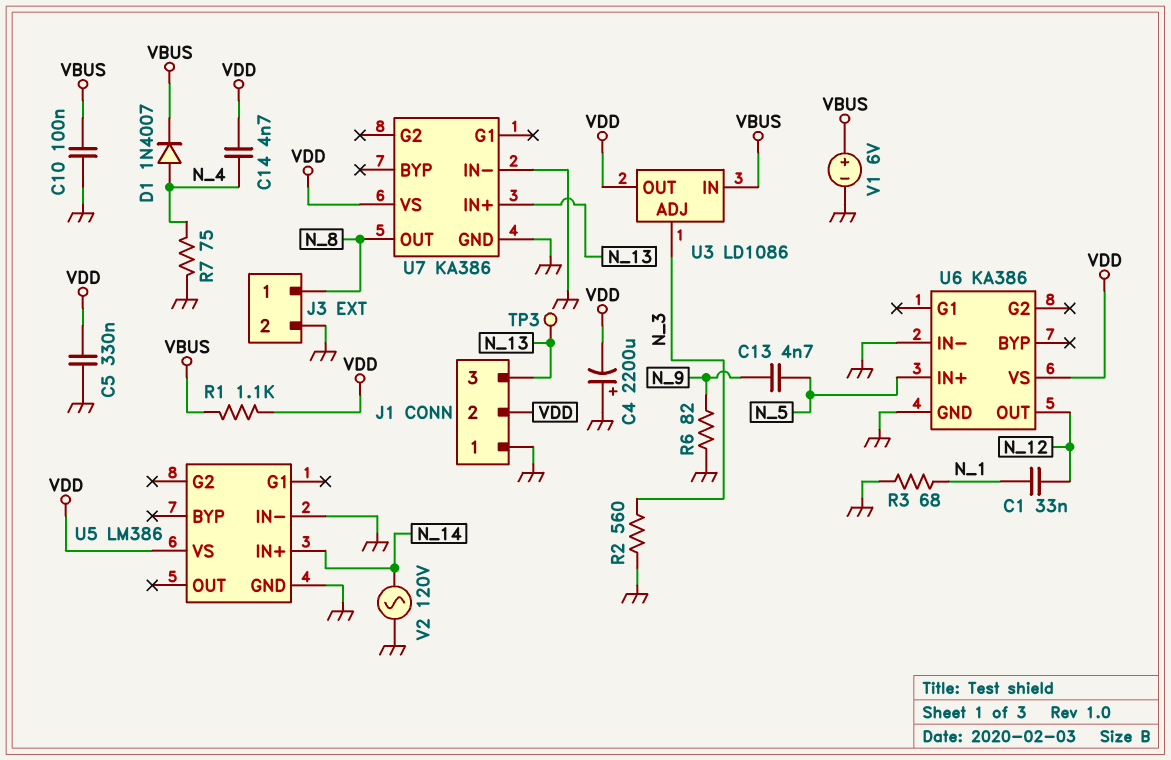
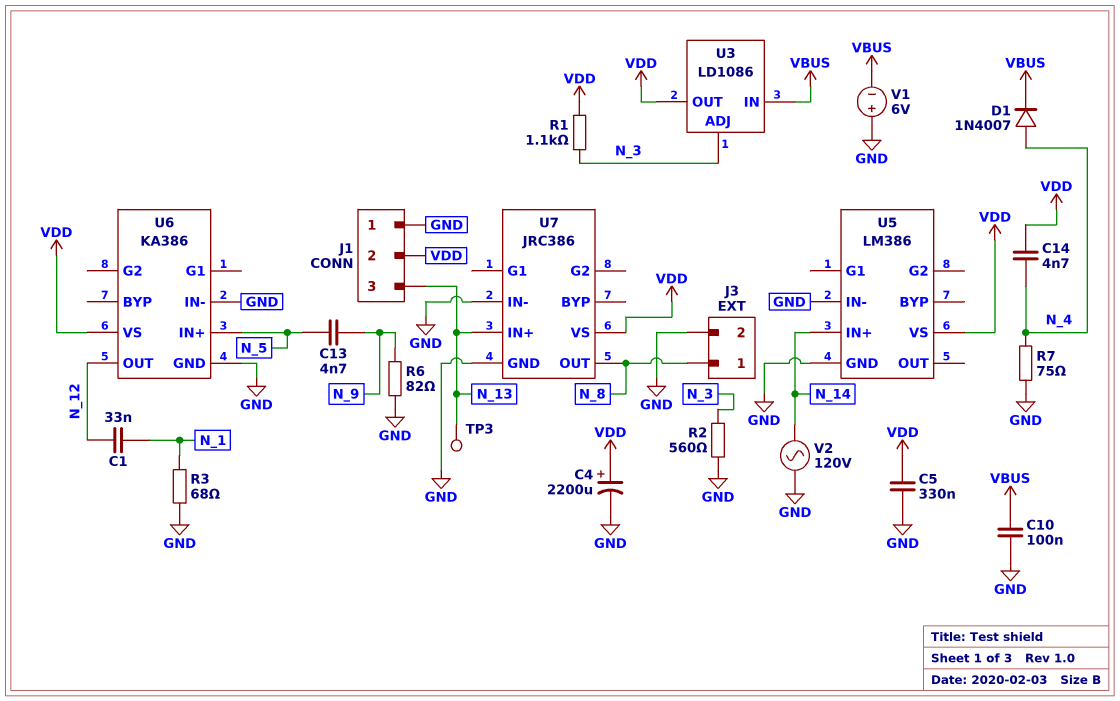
C4: 2200uF (plus GND, minus VDD) -> 2200uF (plus VDD, minus GND)
R1: 1.1k (VBUS, VDD) -> 1.1k (N_3, VDD)
U7: KA386 -> JRC386
V1: 6V (plus VBUS, minus GND) -> 6V (plus GND, minus VBUS)

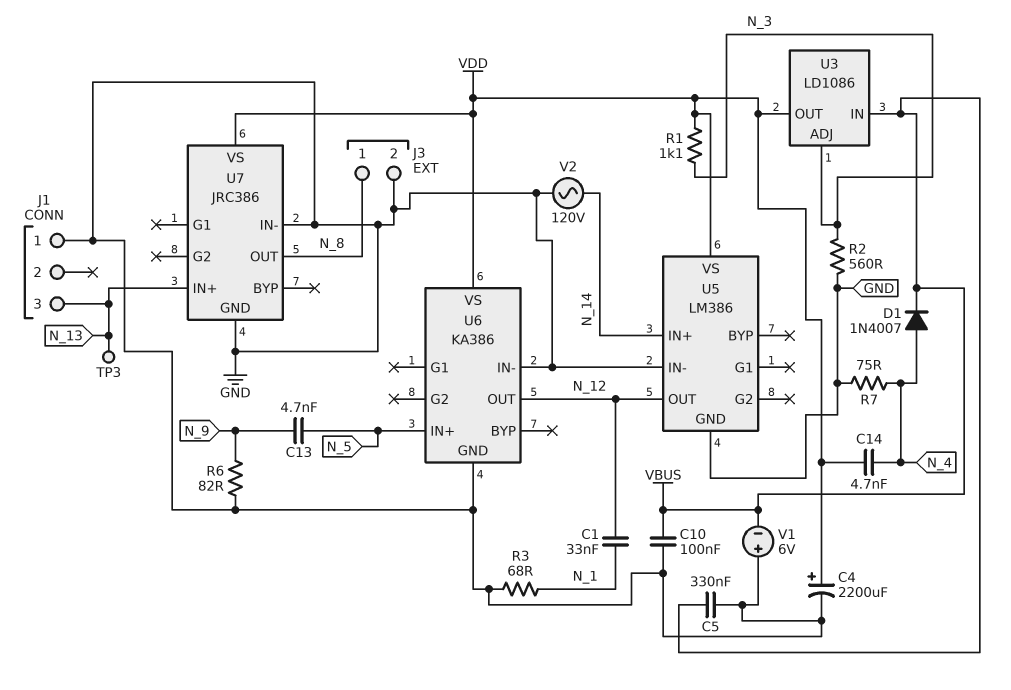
C5: 330nF (GND, VDD) -> 330nF (GND, VBUS)
J1 pin 2: VDD -> none
U5 pin OUT: none -> N_12

